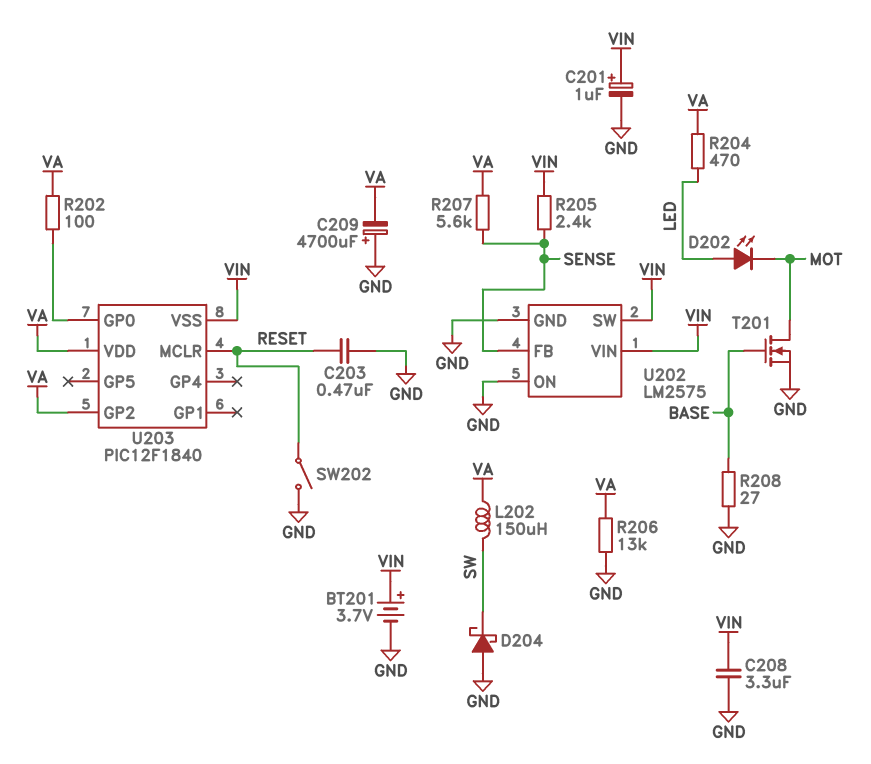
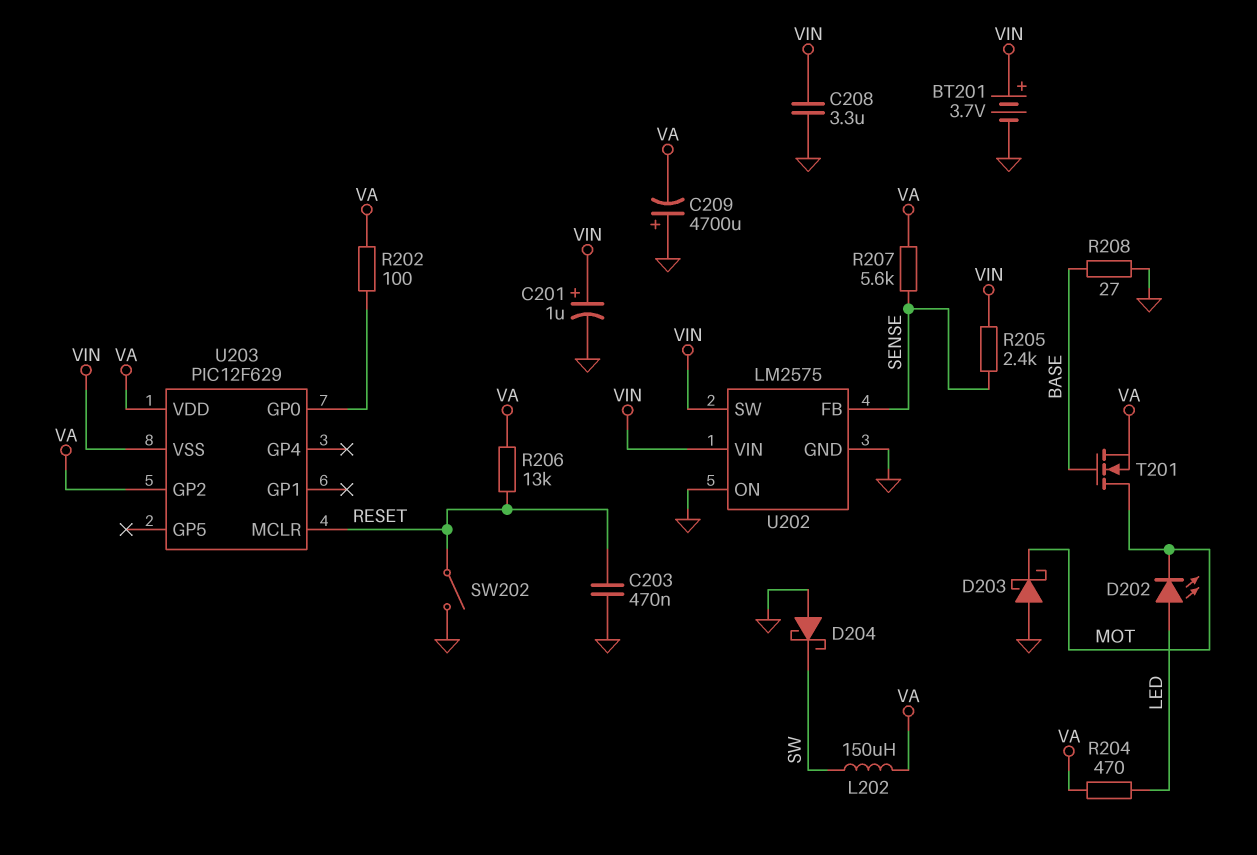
D203: none -> schottky (A GND, K MOT)
R206: 13k (GND, VA) -> 13k (RESET, VA)
T201: NMOS (G BASE, D MOT, S GND) -> NMOS (G BASE, D MOT, S VA)
U203: PIC12F1840 -> PIC12F629

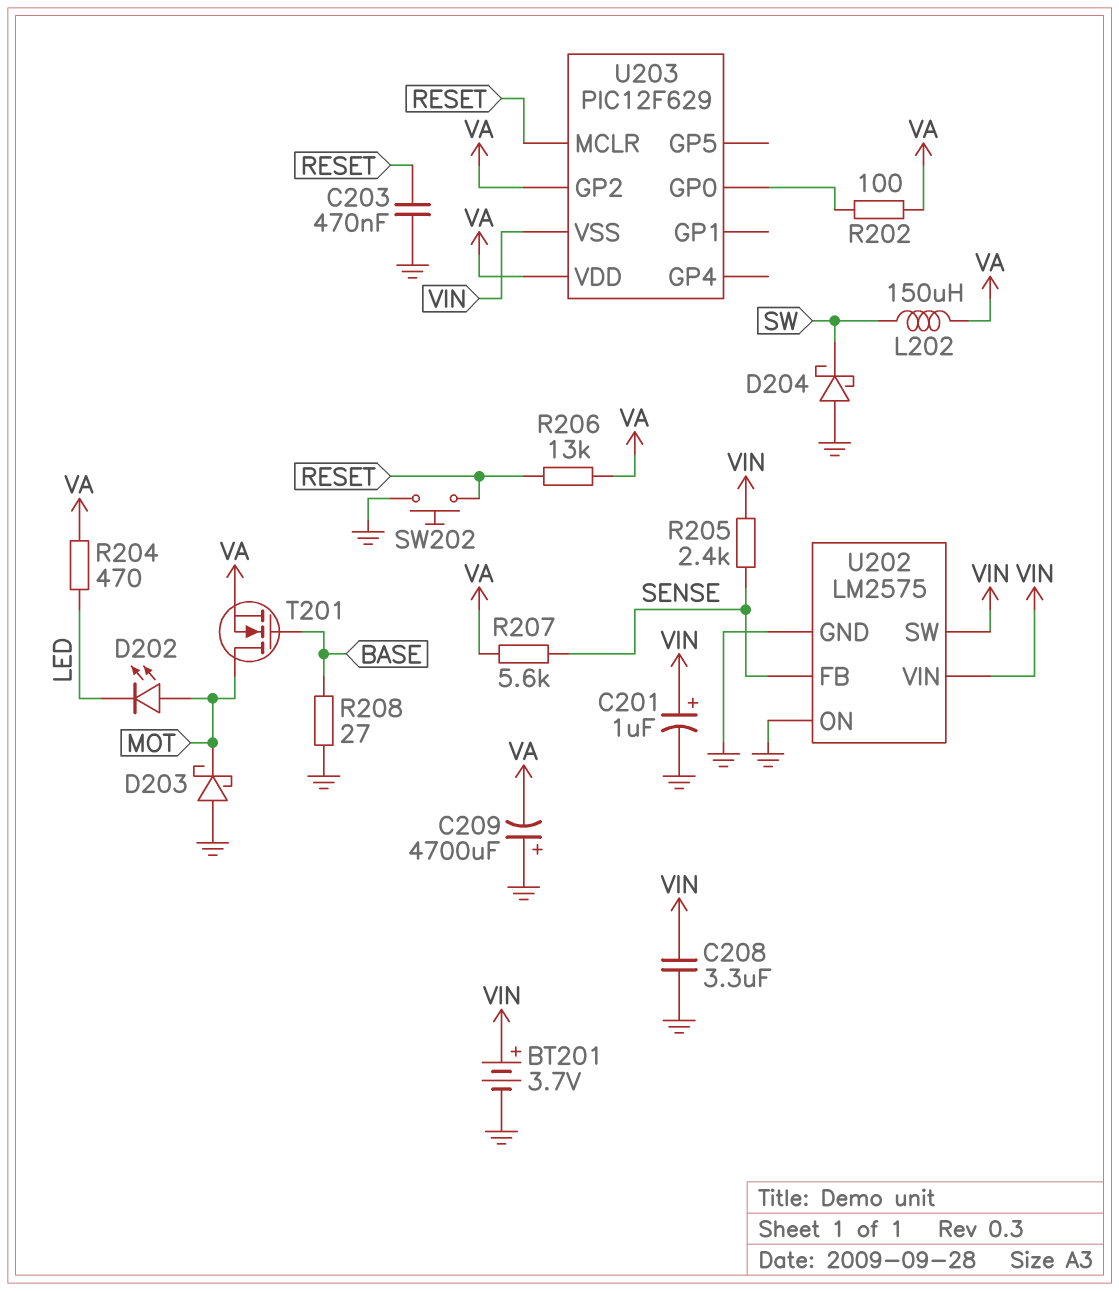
D202: LED (A LED, K MOT) -> LED (A MOT, K LED)
SW202: switch (GND, RESET) -> button (GND, RESET)

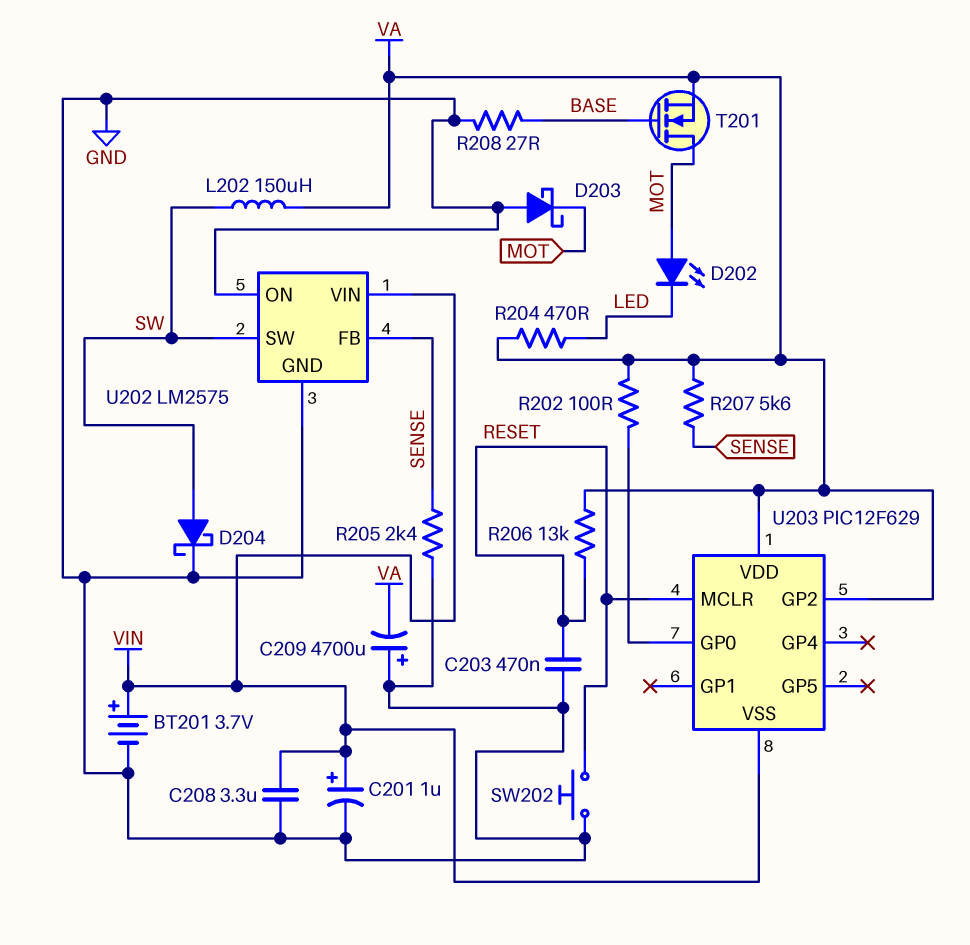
D204: schottky (A GND, K SW) -> schottky (A SW, K GND)
R205: 2.4k (SENSE, VIN) -> 2.4k (GND, SENSE)
U202 pin SW: VIN -> SW

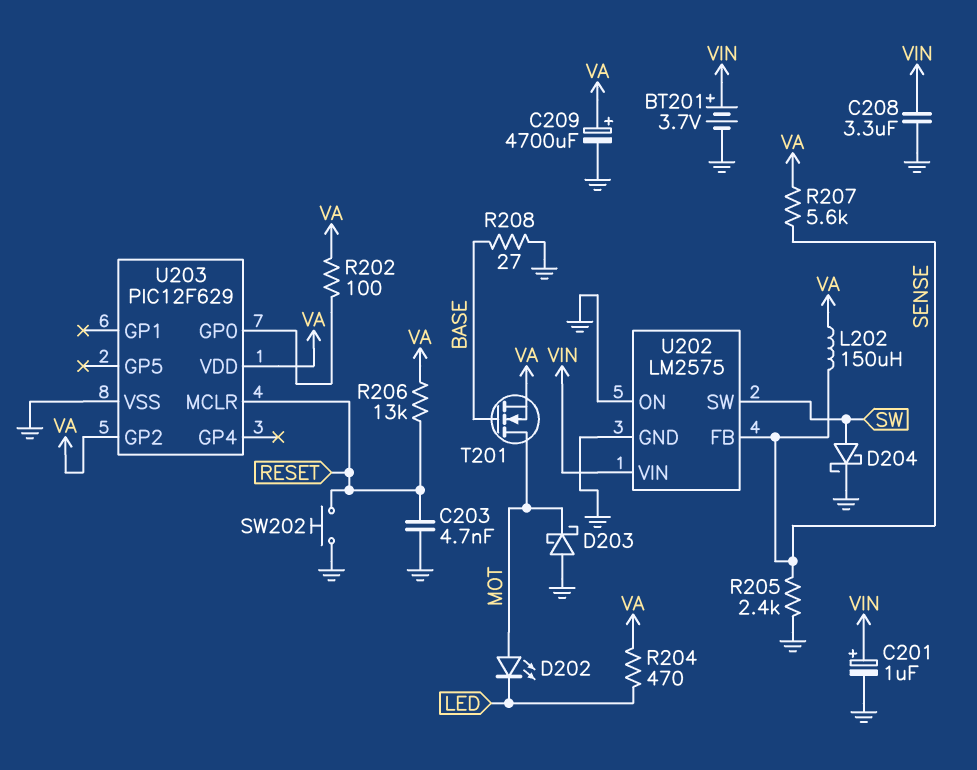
C203: 470nF (GND, RESET) -> 4.7nF (GND, RESET)
C209: 4700uF (plus GND, minus VA) -> 4700uF (plus VA, minus GND)
L202: 150uH (SW, VA) -> 150uH (SENSE, VA)
U203 pin VSS: VIN -> GND

